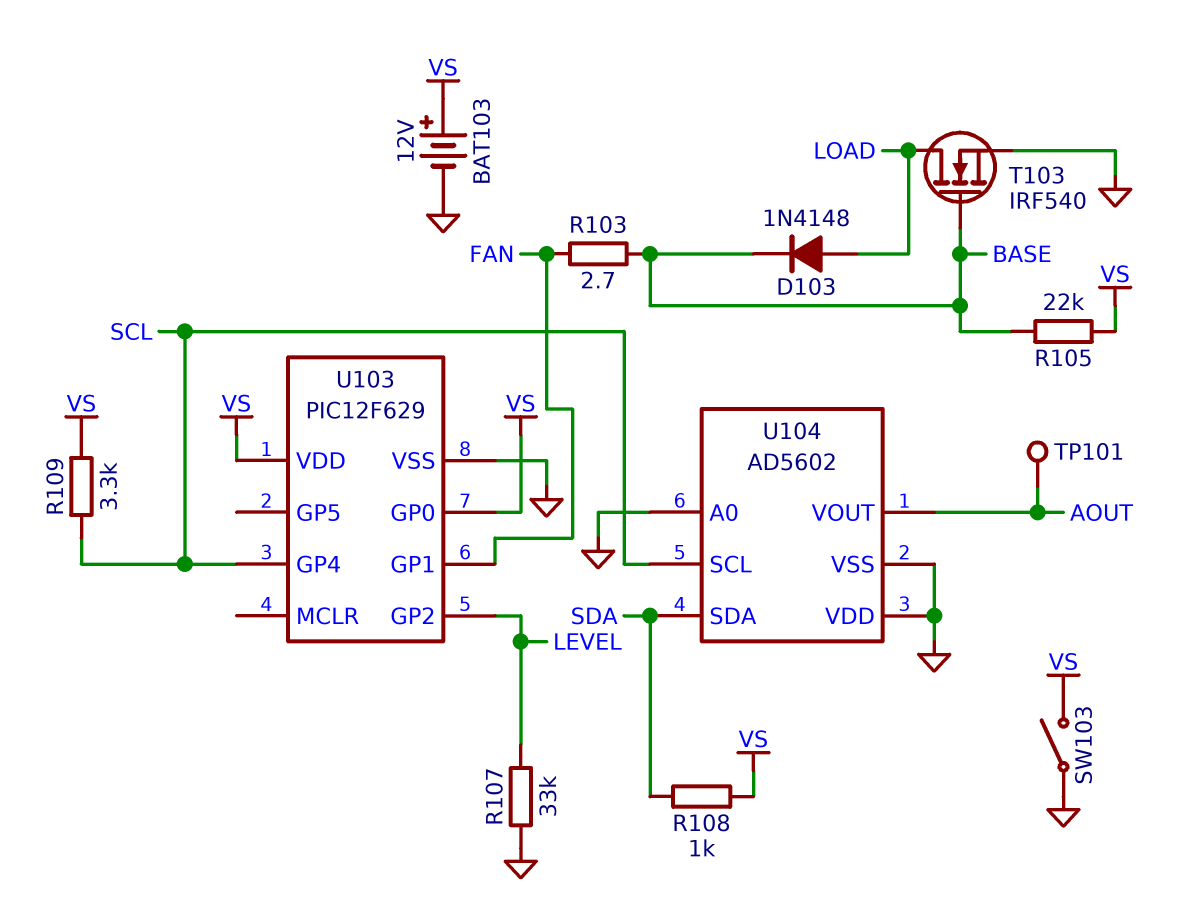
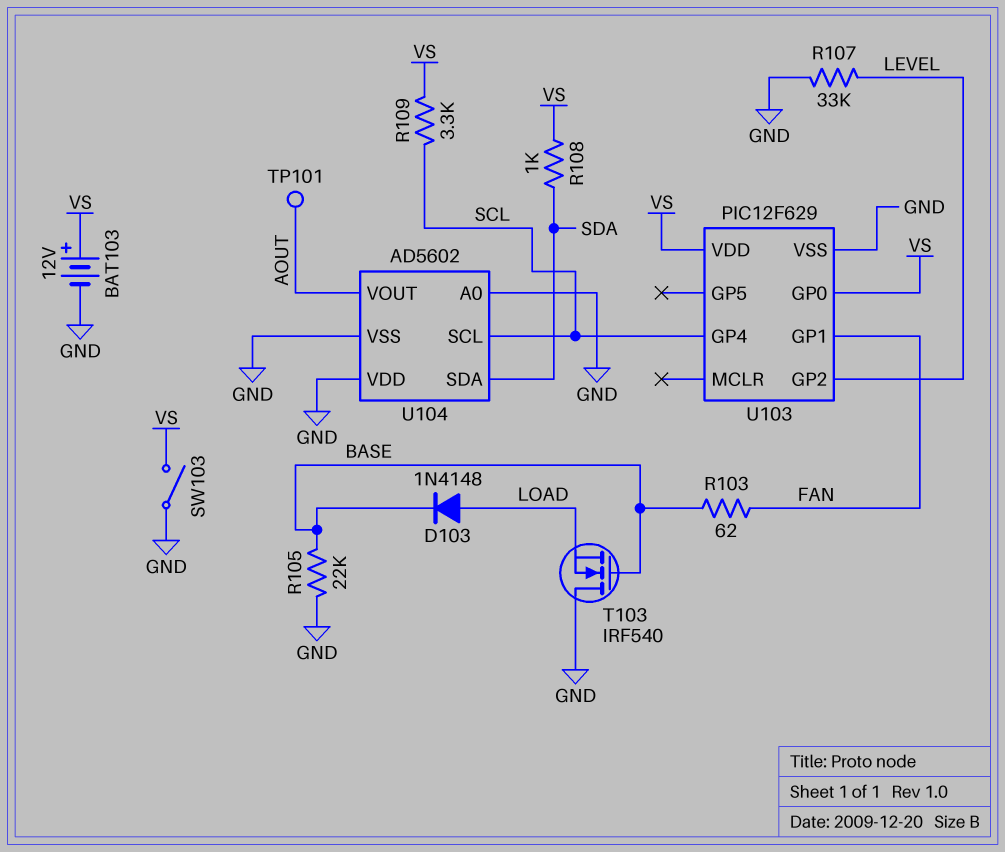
R103: 2.7 (BASE, FAN) -> 62 (BASE, FAN)
R105: 22k (BASE, VS) -> 22k (BASE, GND)
T103: NMOS IRF540 (G BASE, D LOAD, S GND) -> NMOS IRF540 (G BASE, D GND, S LOAD)

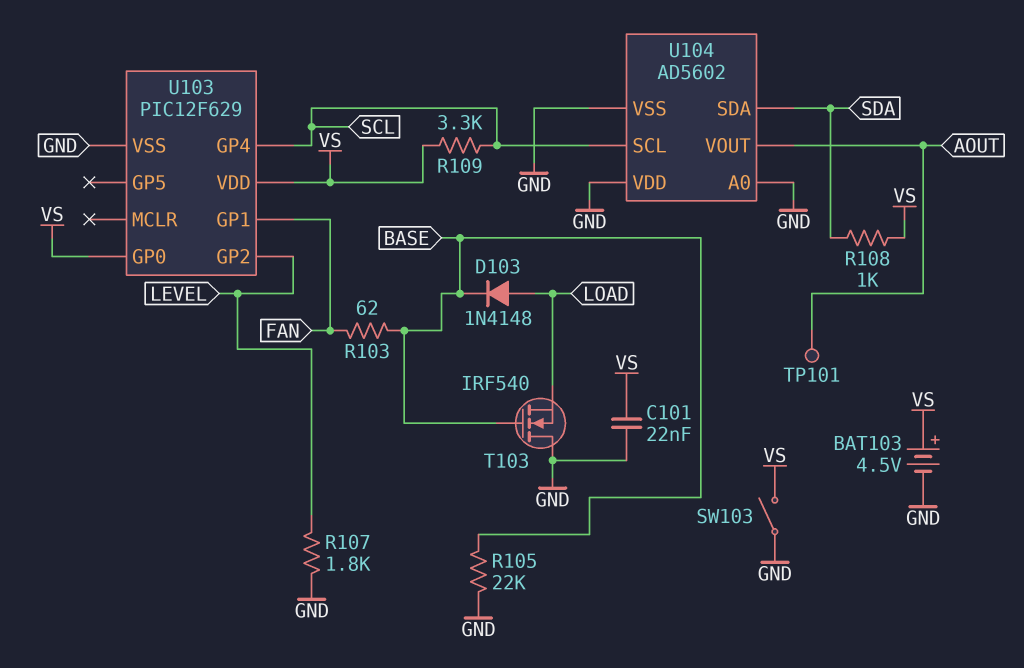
BAT103: 12V (plus VS, minus GND) -> 4.5V (plus VS, minus GND)
C101: none -> 22nF (GND, VS)
R107: 33k (GND, LEVEL) -> 1.8k (GND, LEVEL)

